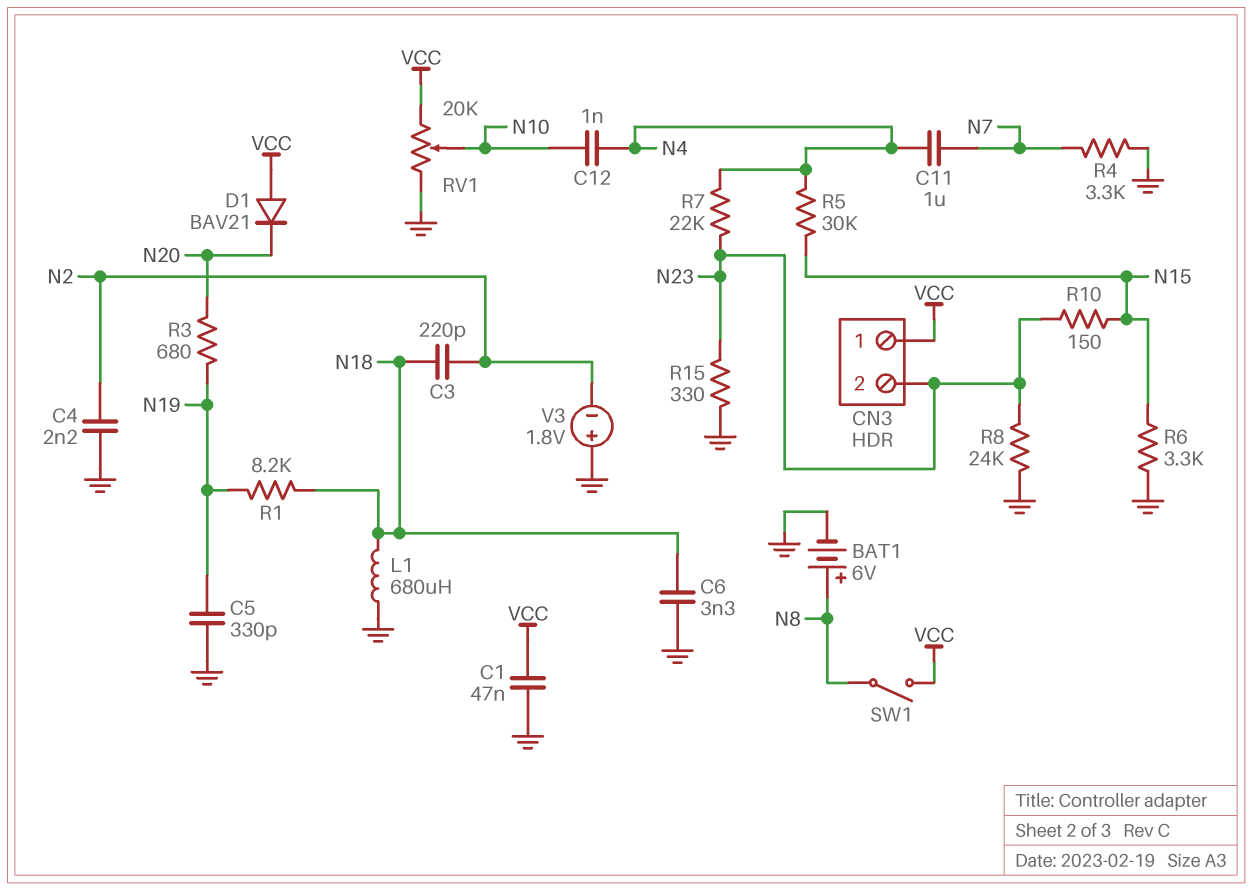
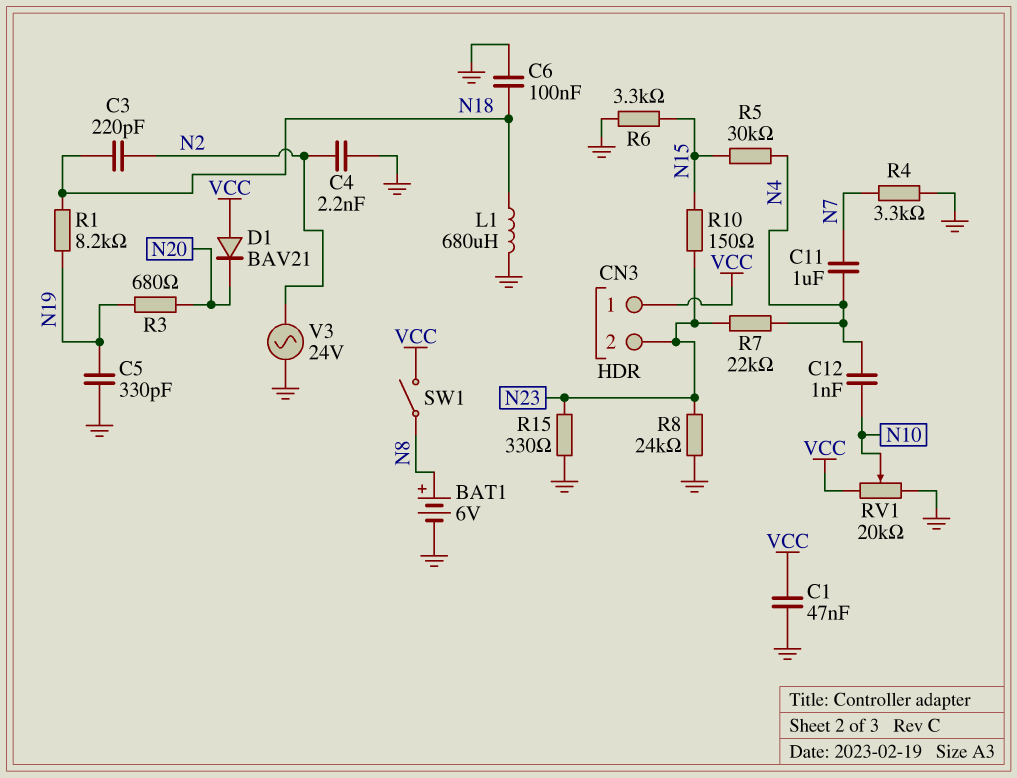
C6: 3.3nF (GND, N18) -> 100nF (GND, N18)
V3: 1.8V (plus GND, minus N2) -> AC 24V (GND, N2)

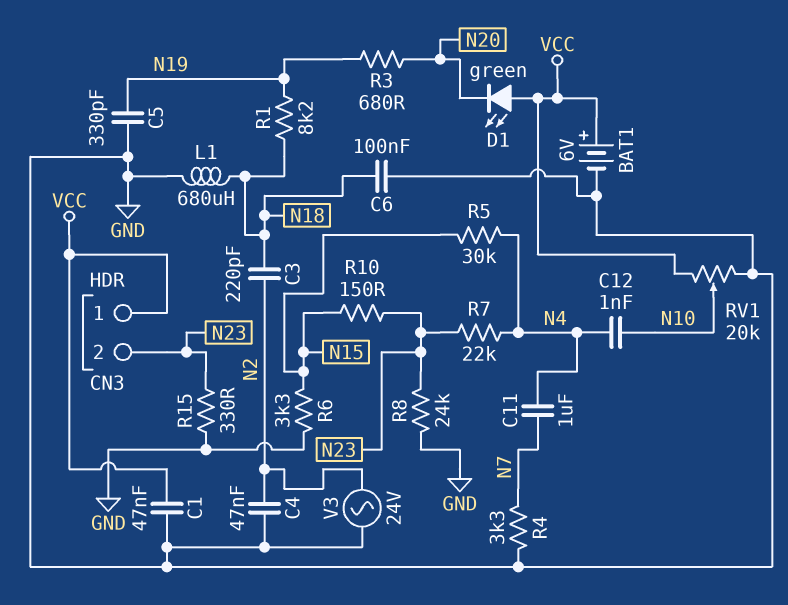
BAT1: 6V (plus N8, minus GND) -> 6V (plus VCC, minus GND)
C4: 2.2nF (GND, N2) -> 47nF (GND, N2)
D1: diode BAV21 (A VCC, K N20) -> LED green (A VCC, K N20)
SW1: switch (N8, VCC) -> none

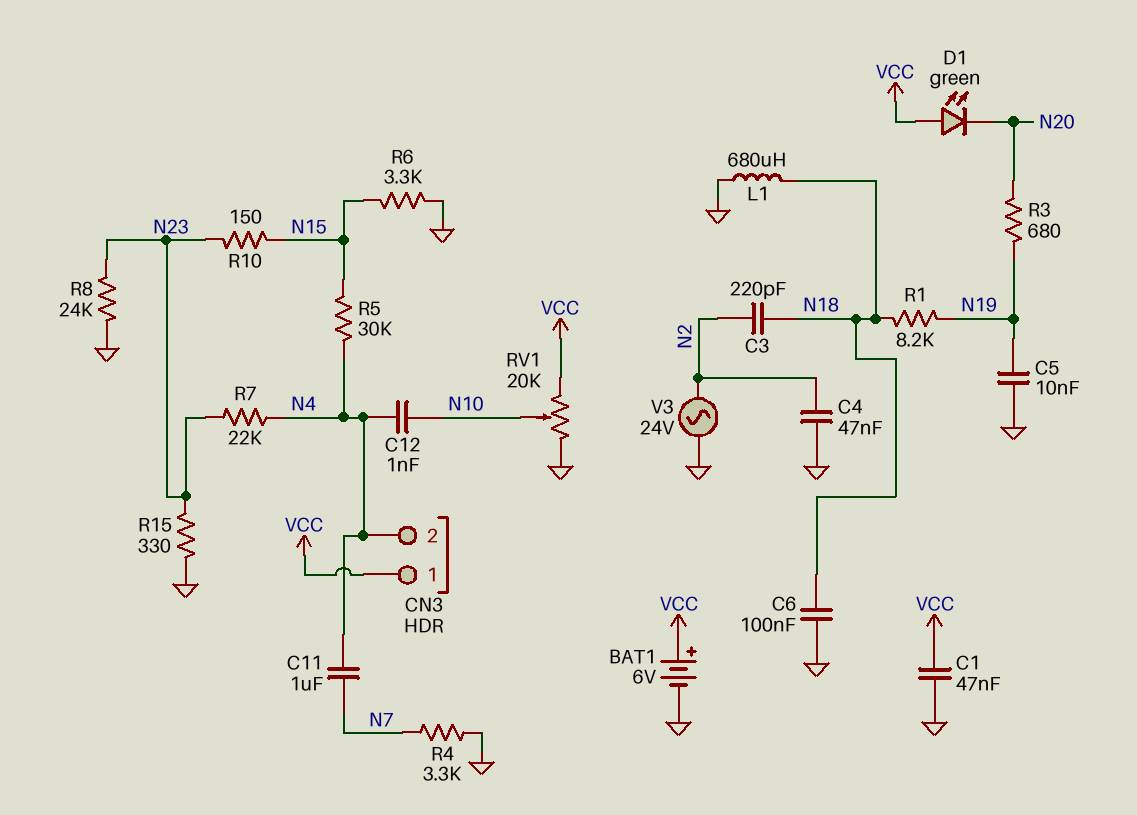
C5: 330pF (GND, N19) -> 10nF (GND, N19)
CN3 pin 2: N23 -> N4

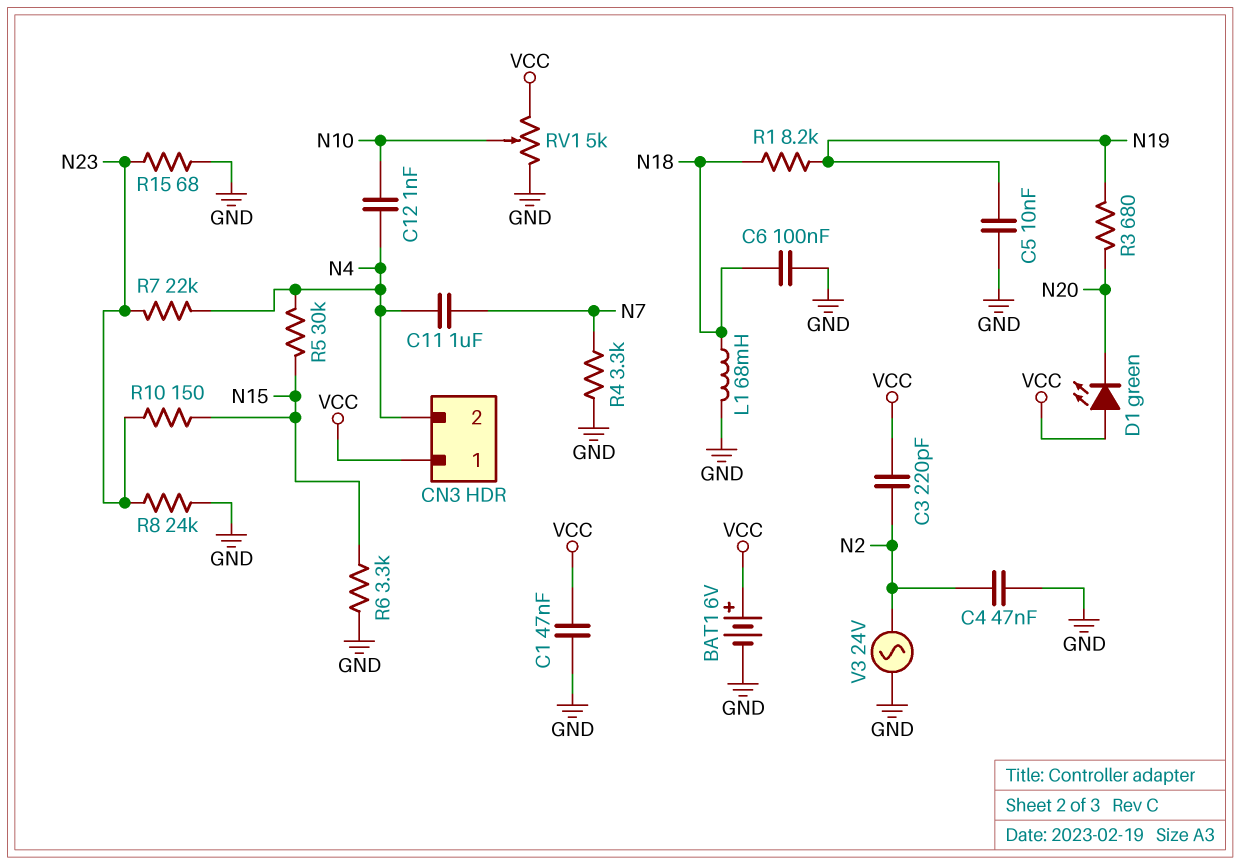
C3: 220pF (N2, N18) -> 220pF (N2, VCC)
L1: 680uH (GND, N18) -> 68mH (GND, N18)
R15: 330 (GND, N23) -> 68 (GND, N23)
RV1: 20k (GND, VCC, wiper N10) -> 5k (GND, VCC, wiper N10)

